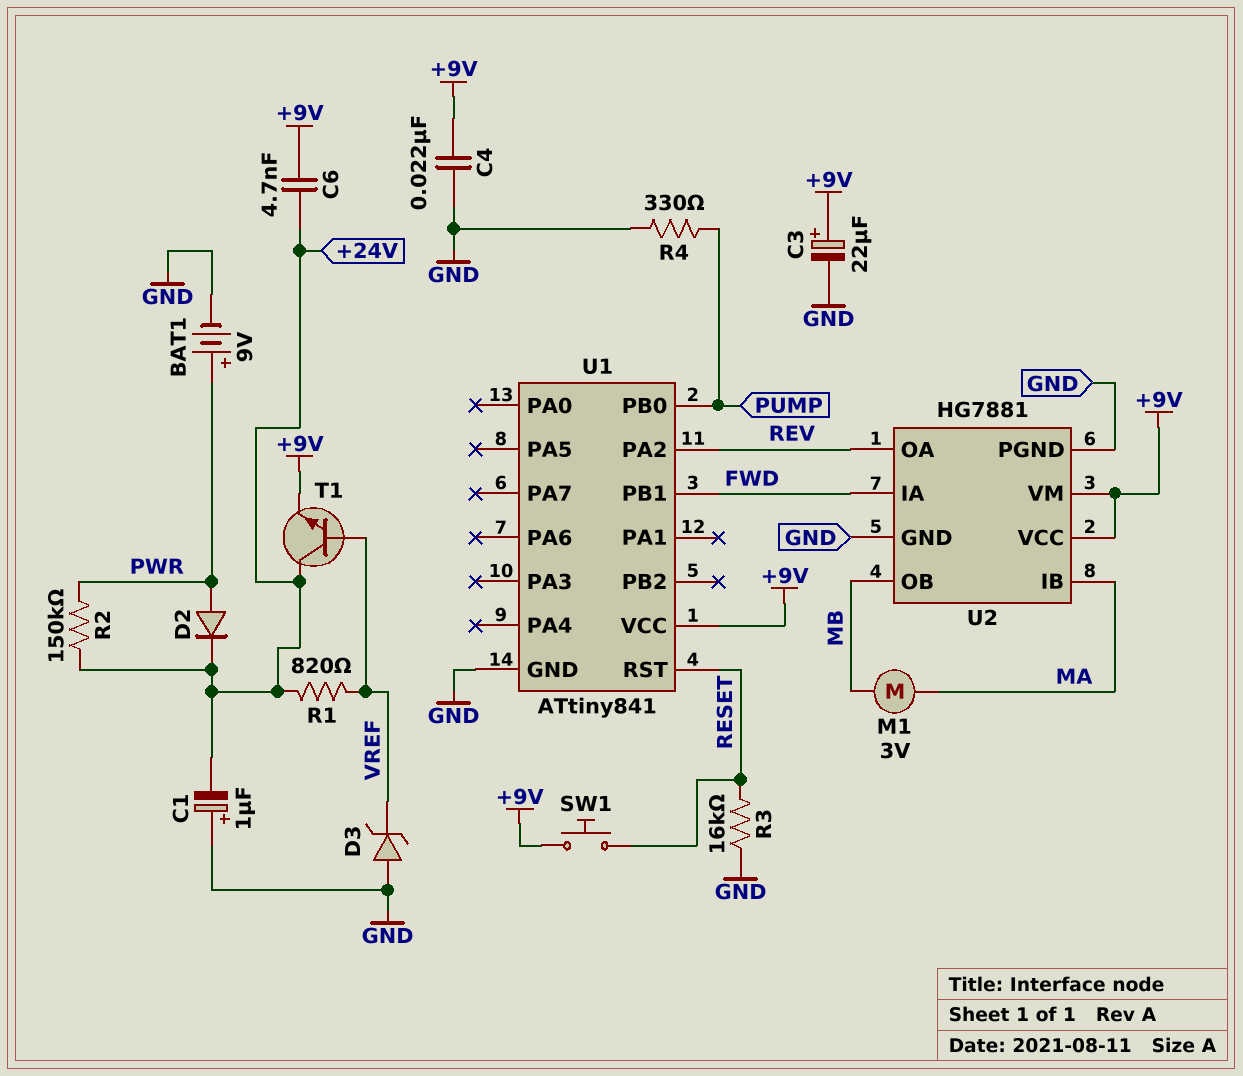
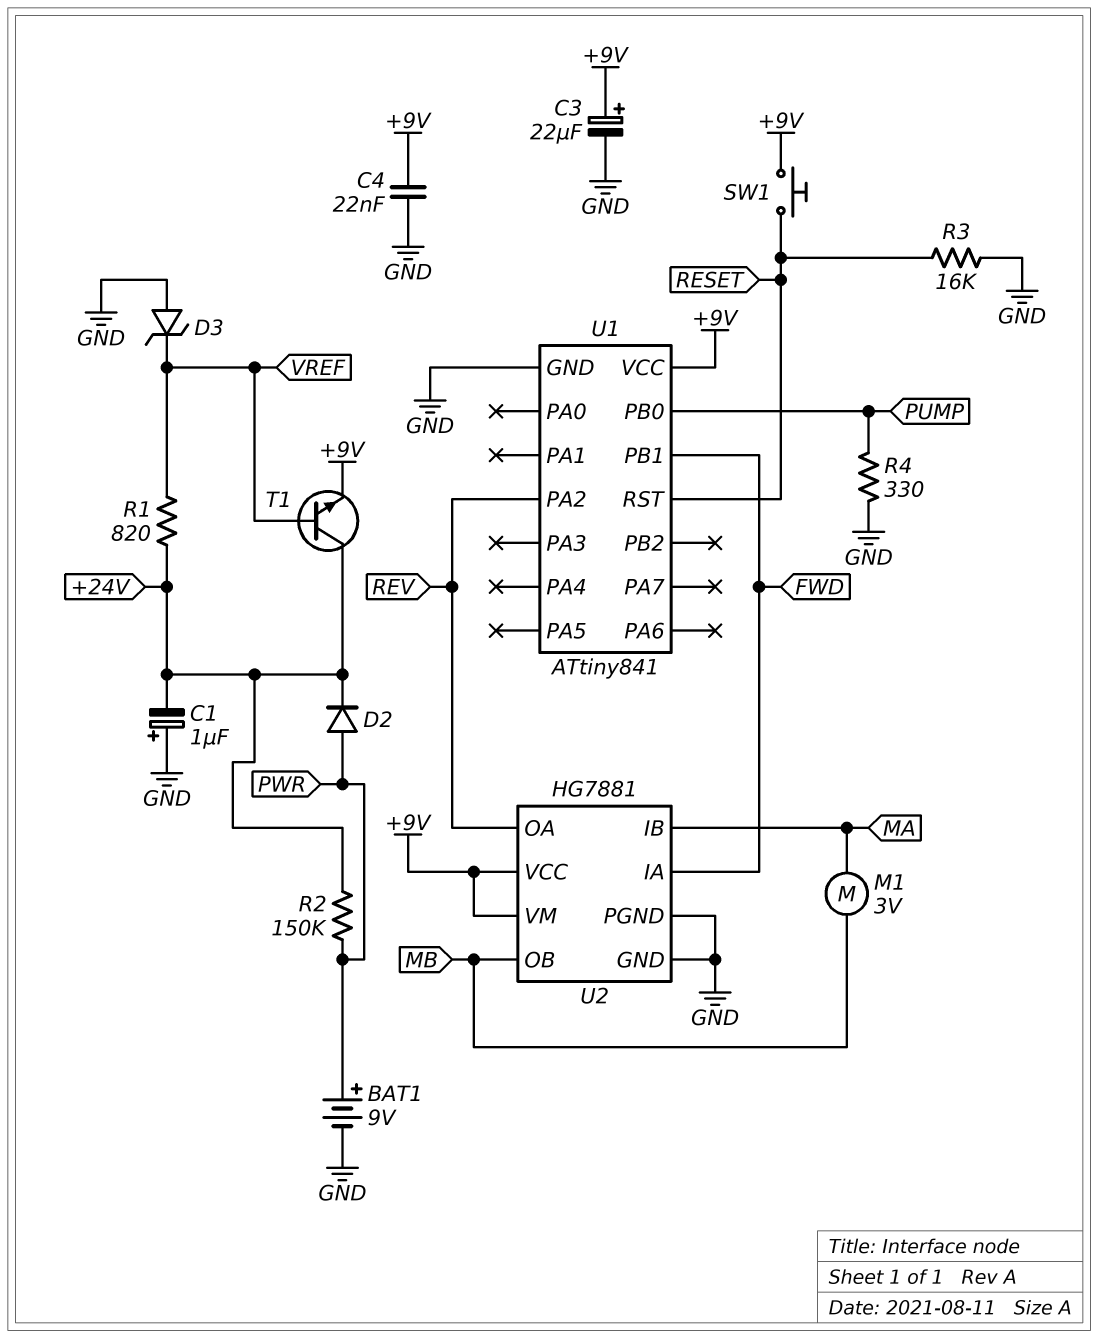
C6: 4.7nF (+9V, +24V) -> none

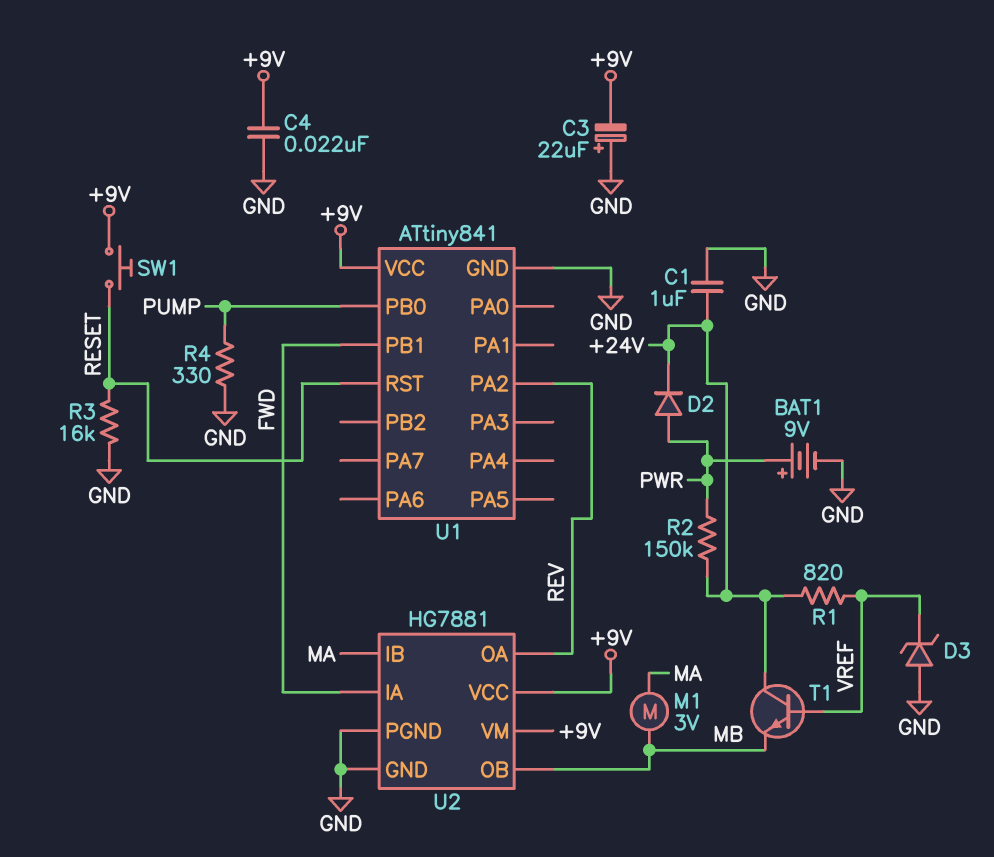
C1: 1uF (plus GND, minus +24V) -> 1uF (+24V, GND)
C3: 22uF (plus +9V, minus GND) -> 22uF (plus GND, minus +9V)
T1: NPN (B VREF, C +24V, E +9V) -> NPN (B VREF, C +24V, E MB)

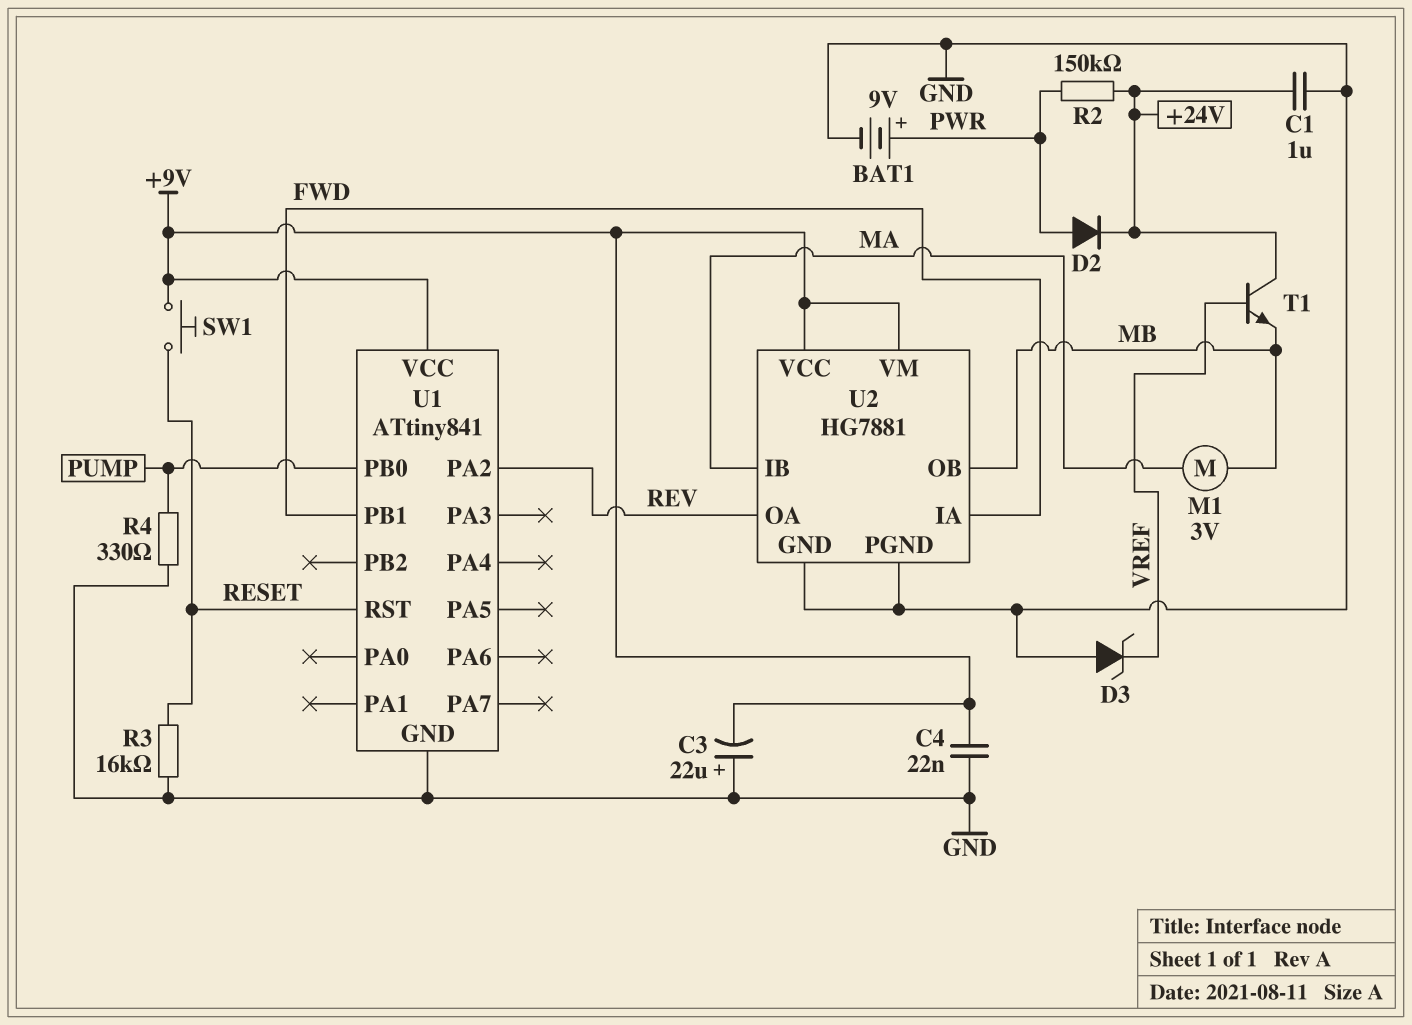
R1: 820 (+24V, VREF) -> none

